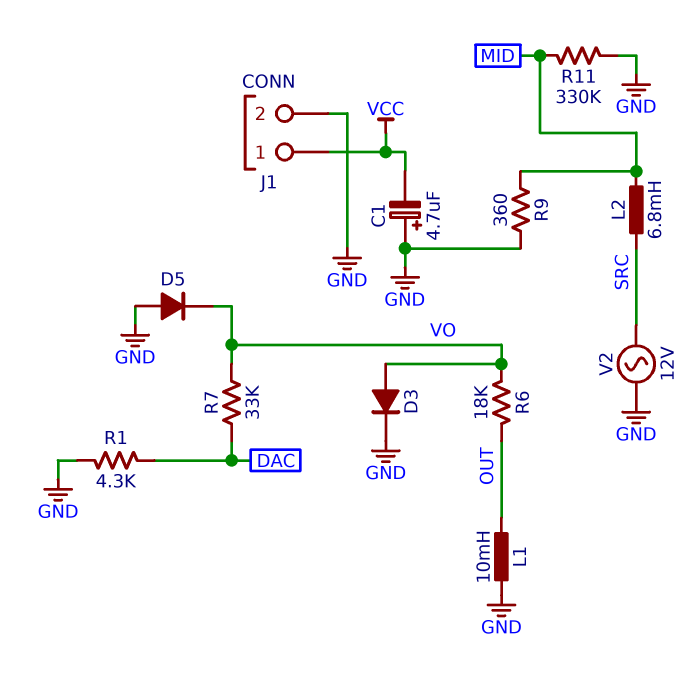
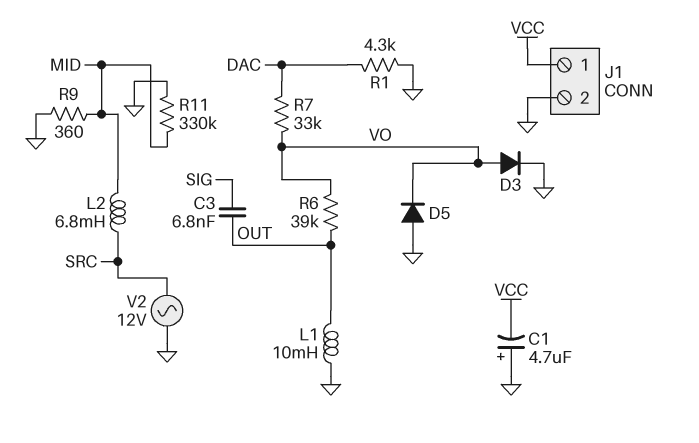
C3: none -> 6.8nF (OUT, SIG)
R6: 18k (OUT, VO) -> 39k (OUT, VO)

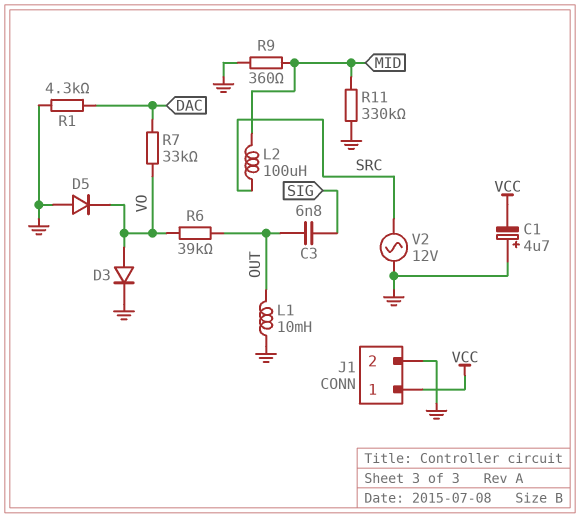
L2: 6.8mH (MID, SRC) -> 100uH (MID, SRC)

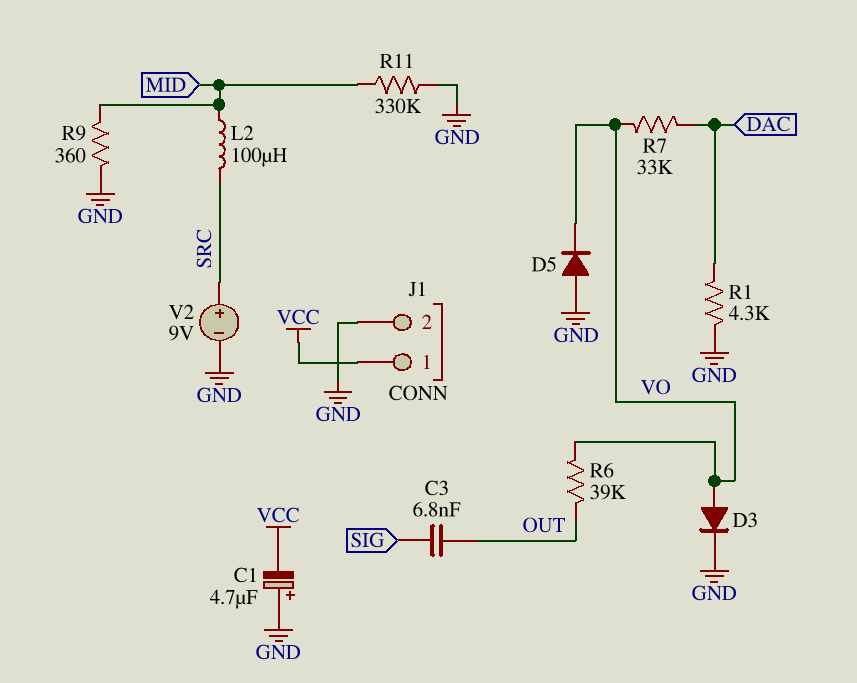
L1: 10mH (GND, OUT) -> none
V2: AC 12V (GND, SRC) -> 9V (plus SRC, minus GND)

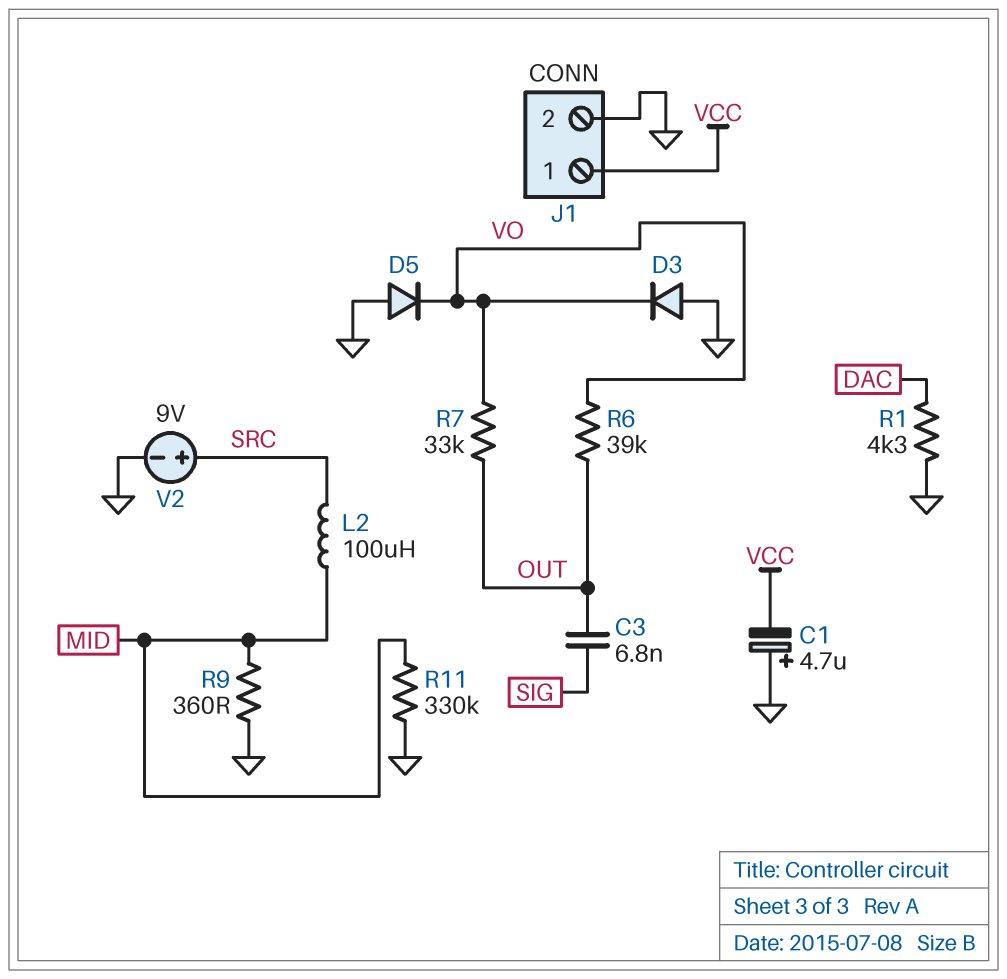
D3: diode (A VO, K GND) -> diode (A GND, K VO)
R7: 33k (DAC, VO) -> 33k (OUT, VO)

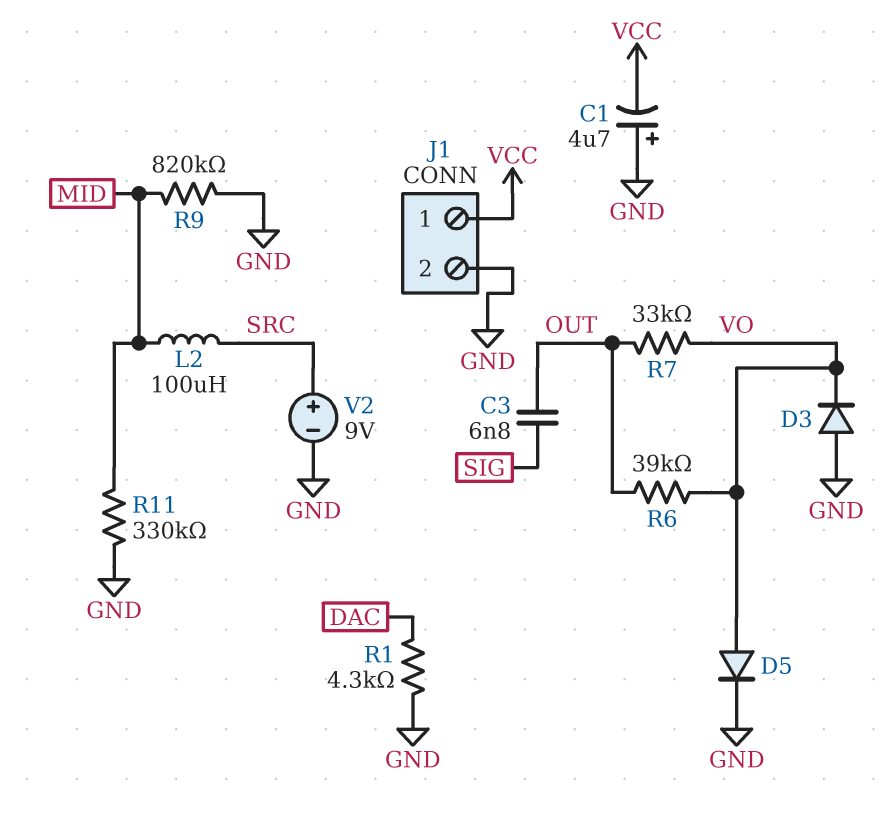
D5: diode (A GND, K VO) -> diode (A VO, K GND)
R9: 360 (GND, MID) -> 820k (GND, MID)

